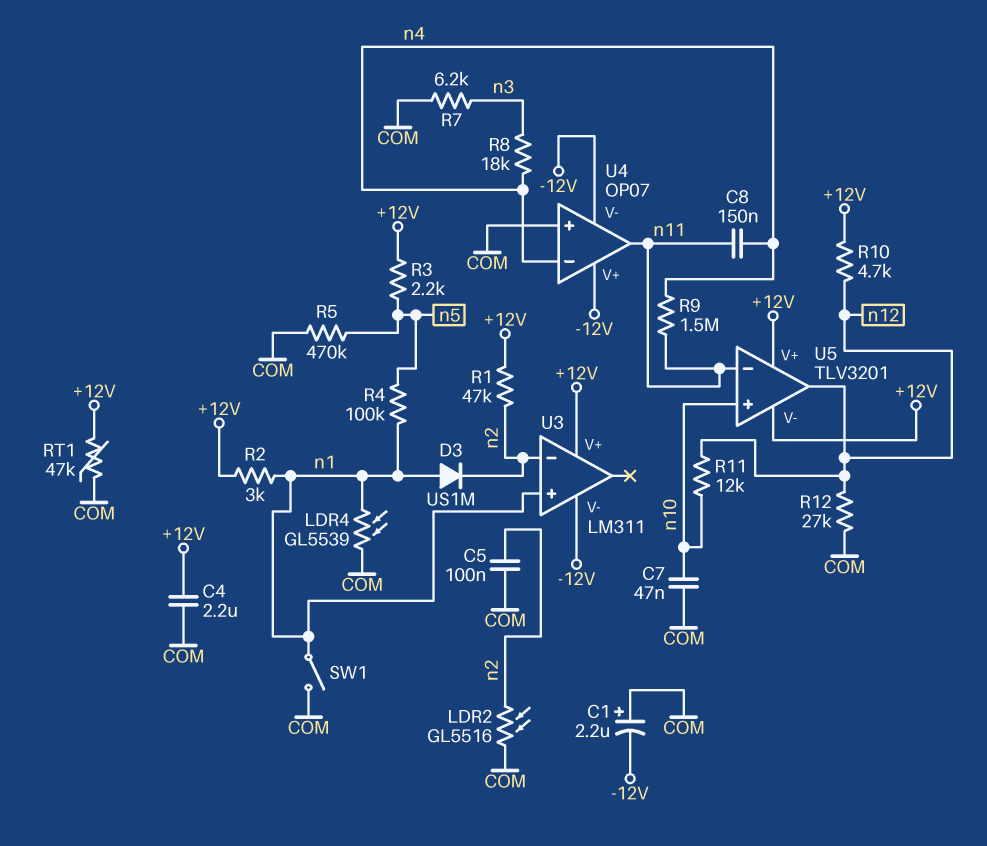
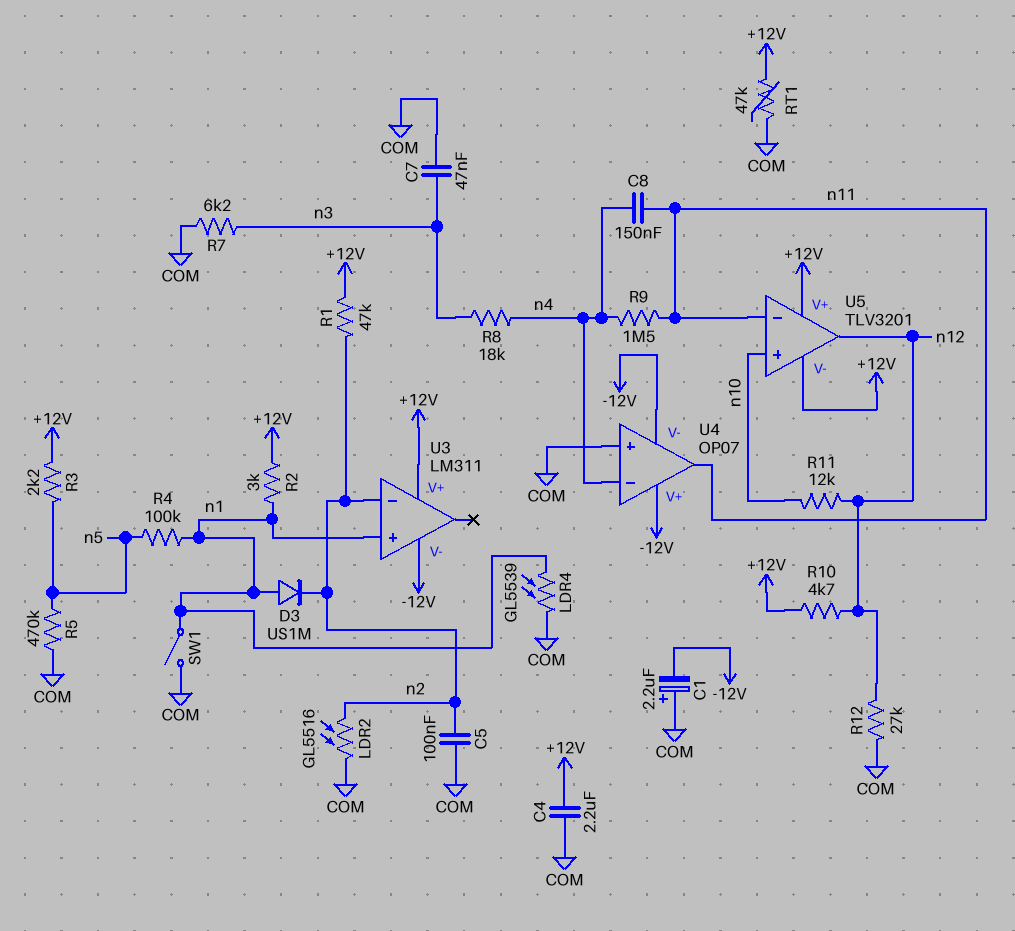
C7: 47nF (COM, n10) -> 47nF (COM, n3)

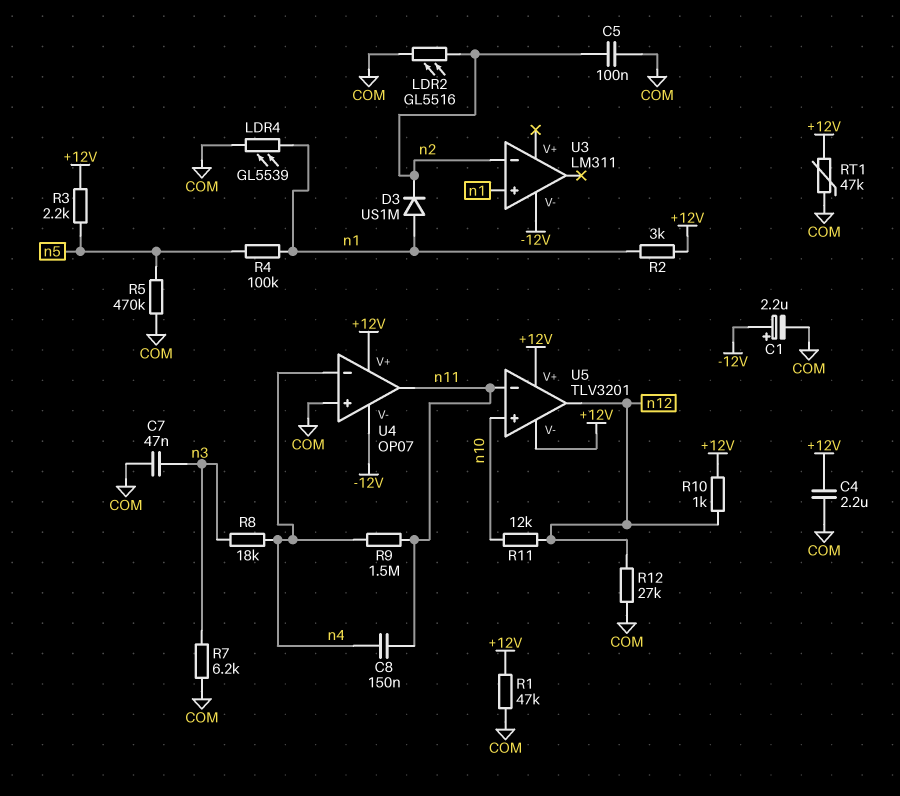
C1: 2.2uF (plus COM, minus -12V) -> 2.2uF (plus -12V, minus COM)
R1: 47k (+12V, n2) -> 47k (+12V, COM)
R10: 4.7k (+12V, n12) -> 1k (+12V, n12)
SW1: switch (COM, n1) -> none
U3 pin V+: +12V -> none
U4 pin V+: -12V -> +12V

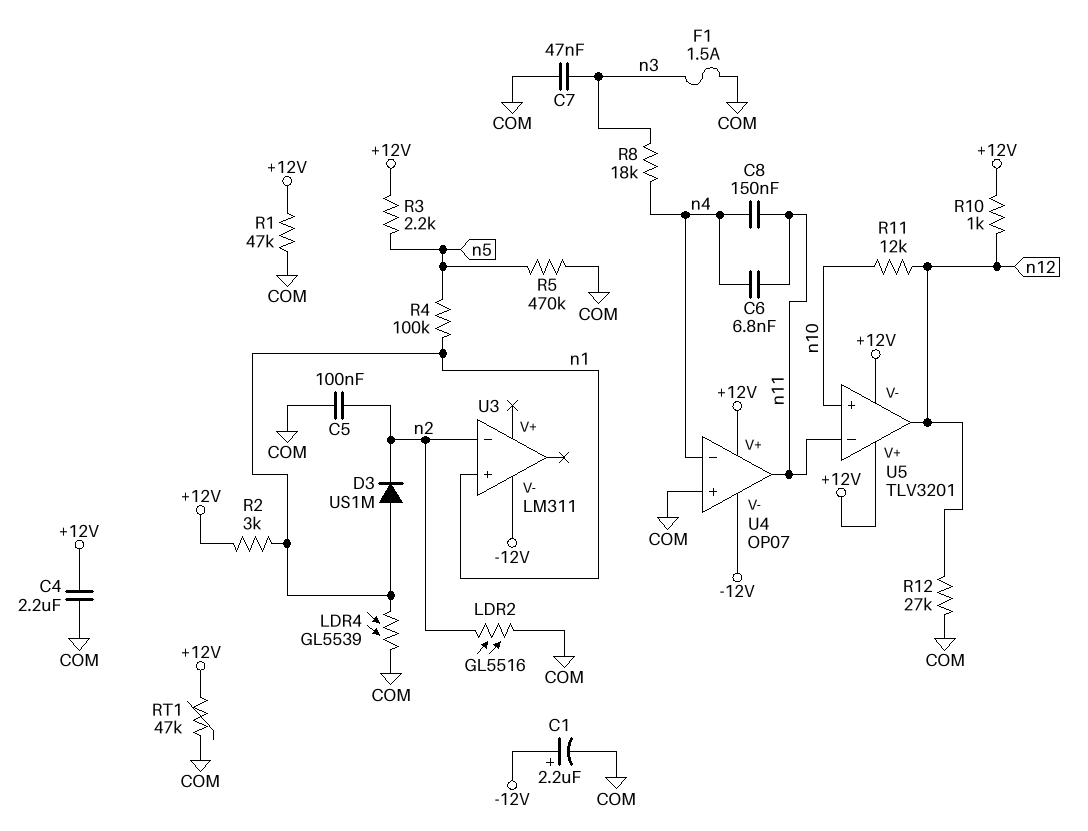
C6: none -> 6.8nF (n4, n11)
F1: none -> 1.5A (COM, n3)
R7: 6.2k (COM, n3) -> none
R9: 1.5M (n4, n11) -> none

